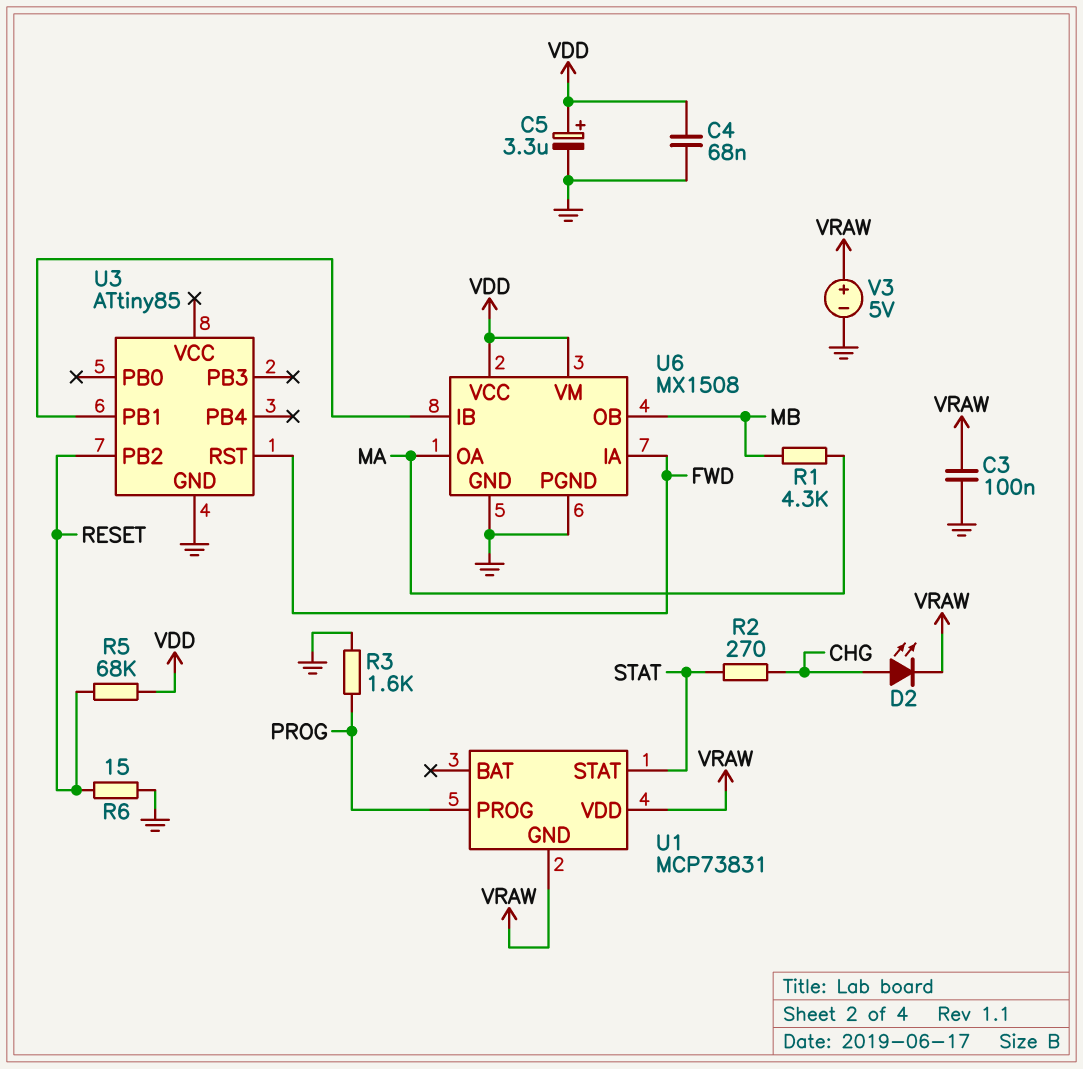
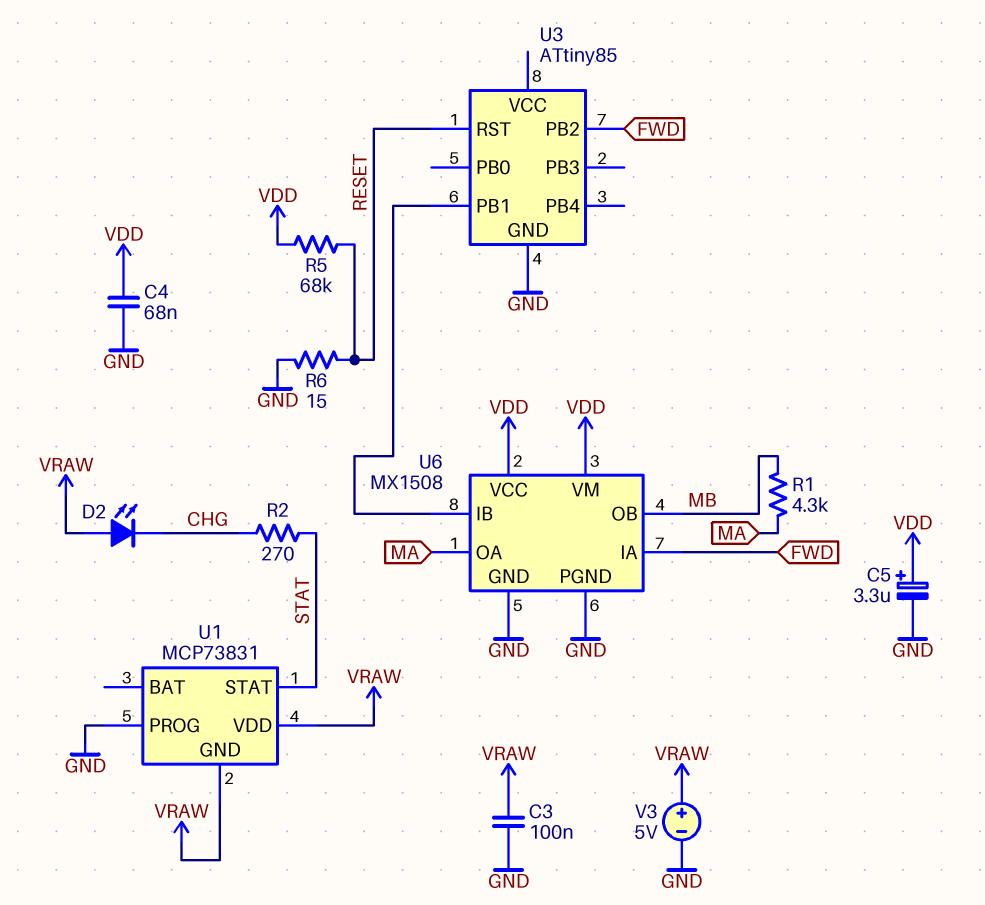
D2: LED (A CHG, K VRAW) -> LED (A VRAW, K CHG)
R3: 1.6k (GND, PROG) -> none
U1 pin PROG: PROG -> GND
U3 pin PB2: RESET -> FWD
U3 pin RST: FWD -> RESET

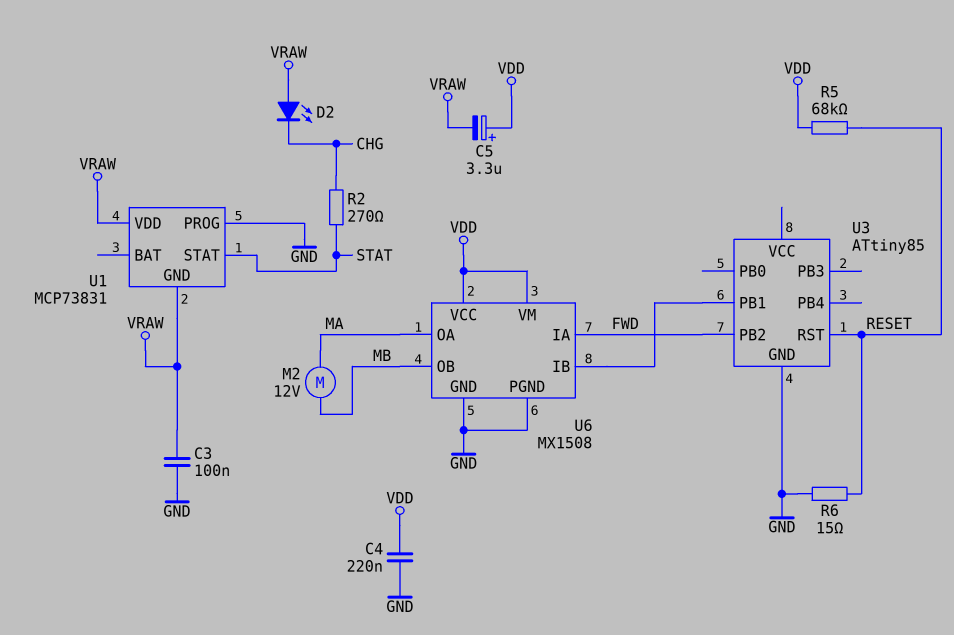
C4: 68nF (GND, VDD) -> 220nF (GND, VDD)
C5: 3.3uF (plus VDD, minus GND) -> 3.3uF (plus VDD, minus VRAW)
M2: none -> motor 12V (MA, MB)
R1: 4.3k (MA, MB) -> none
V3: 5V (plus VRAW, minus GND) -> none

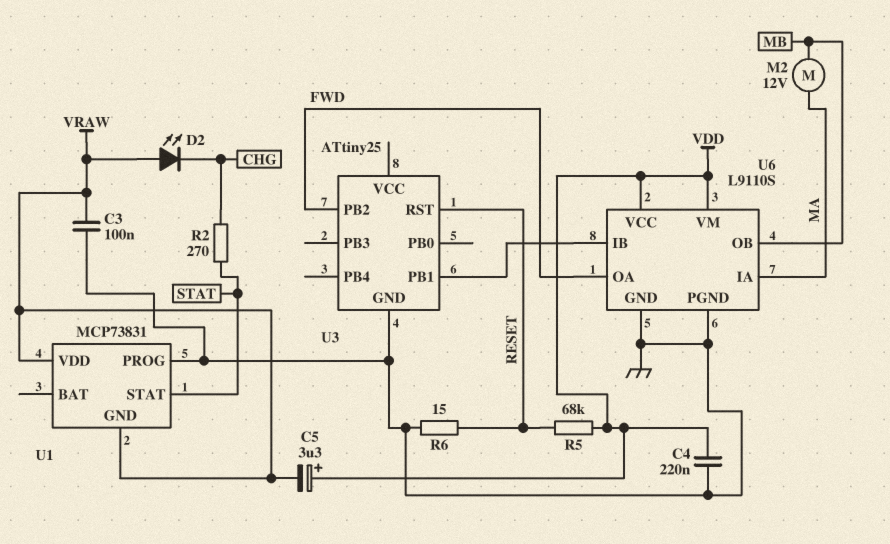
U3: ATtiny85 -> ATtiny25
U6: MX1508 -> L9110S
U6 pin IA: FWD -> MA
U6 pin OA: MA -> FWD

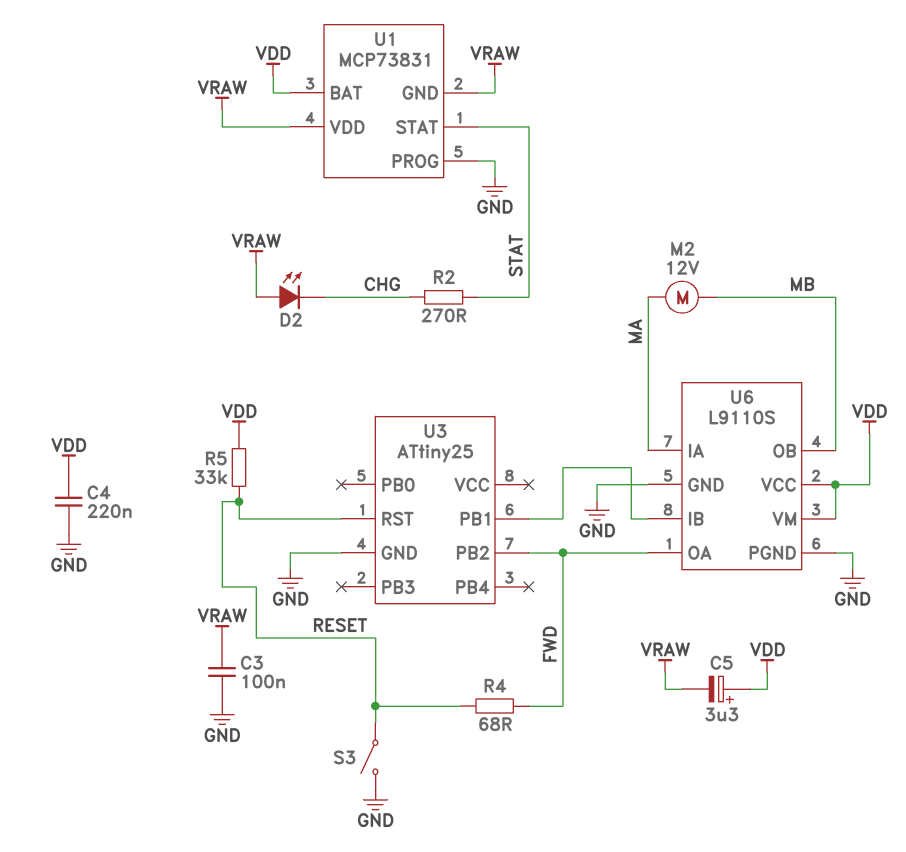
R4: none -> 68 (FWD, RESET)
R5: 68k (RESET, VDD) -> 33k (RESET, VDD)
R6: 15 (GND, RESET) -> none
S3: none -> switch (GND, RESET)
U1 pin BAT: none -> VDD

